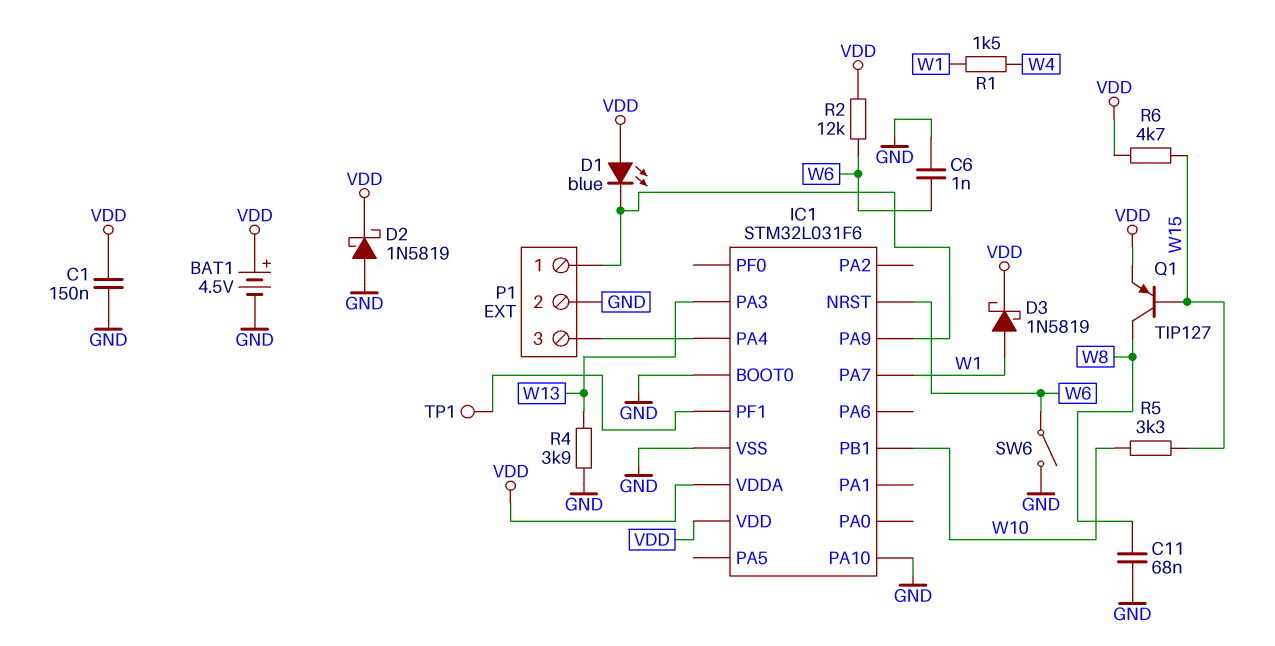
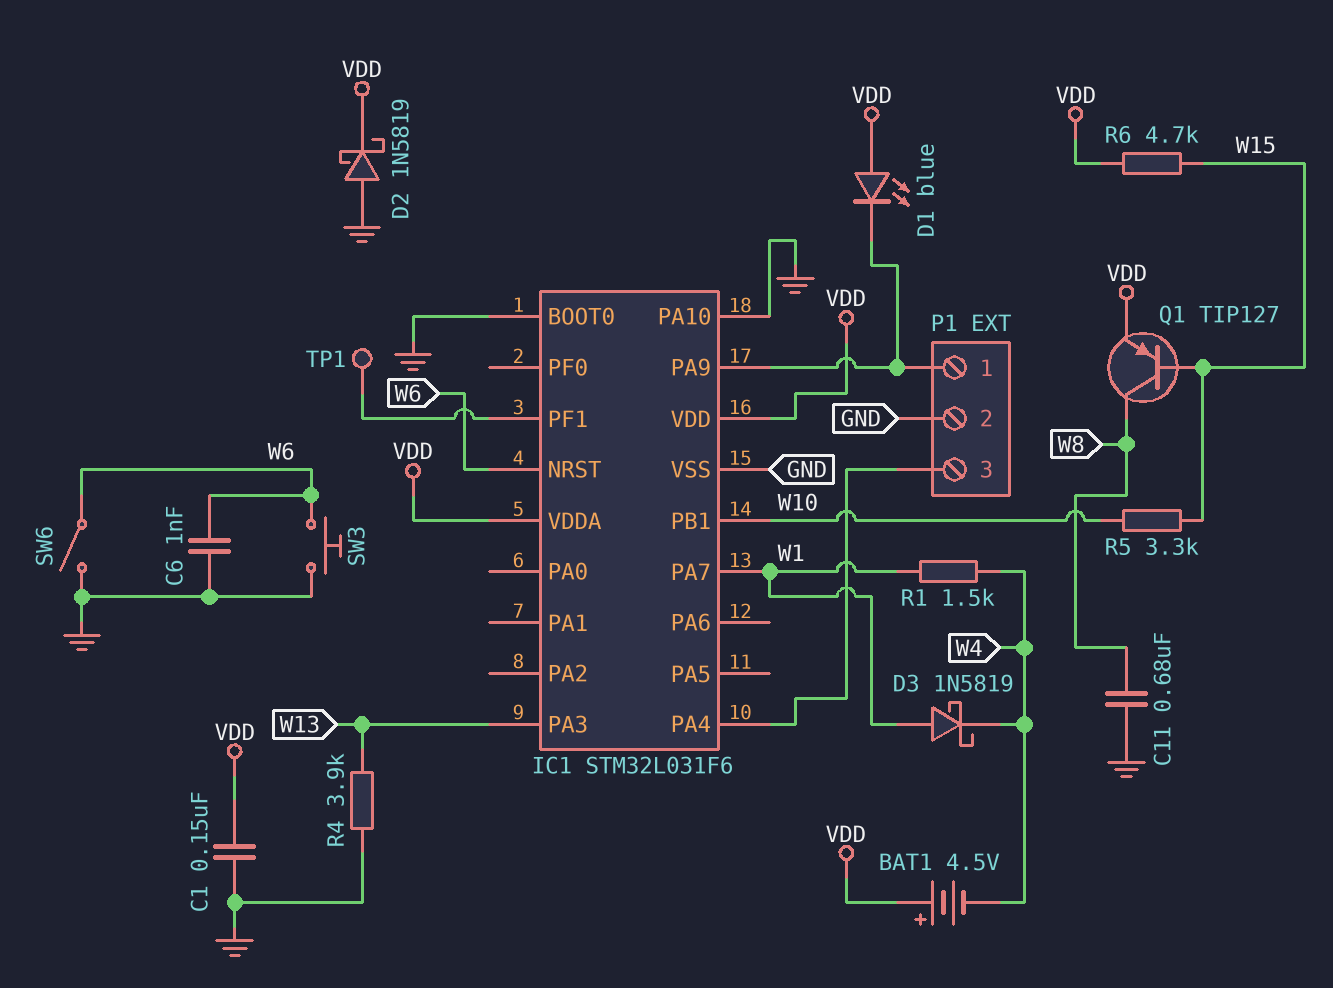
BAT1: 4.5V (plus VDD, minus GND) -> 4.5V (plus VDD, minus W4)
C11: 68nF (GND, W8) -> 680nF (GND, W8)
D3: schottky 1N5819 (A W1, K VDD) -> schottky 1N5819 (A W1, K W4)
R2: 12k (VDD, W6) -> none
SW3: none -> button (GND, W6)

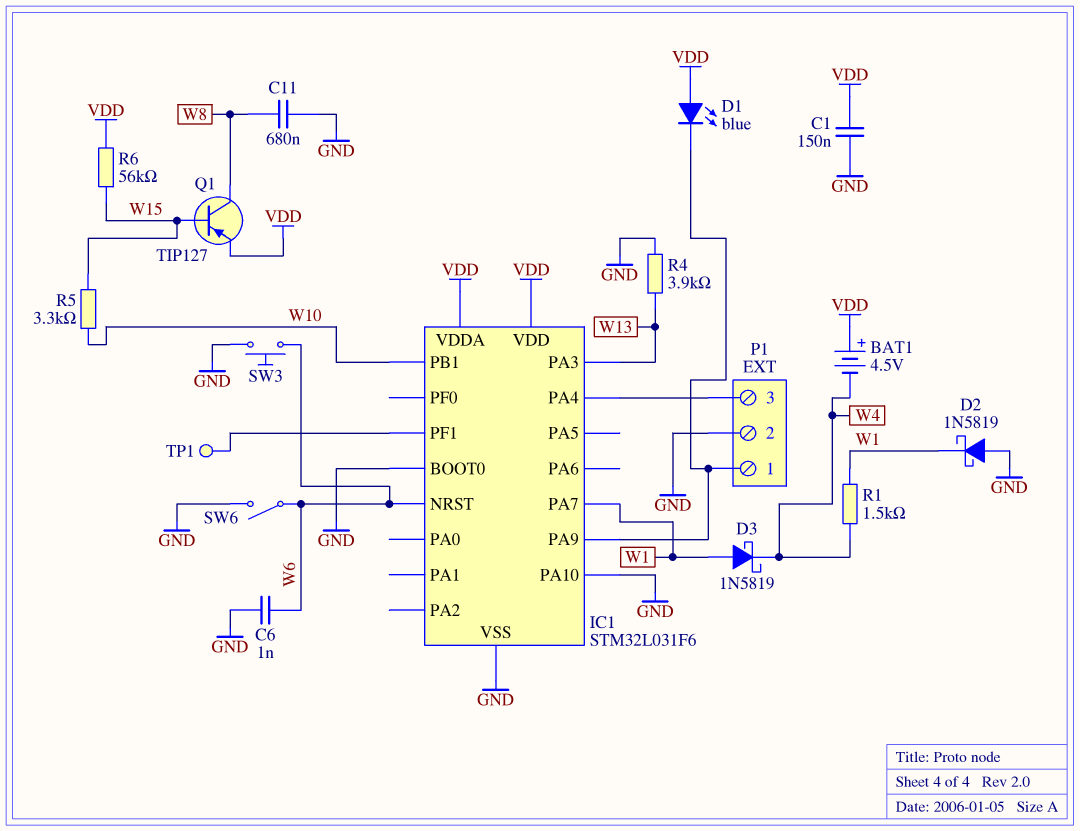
D2: schottky 1N5819 (A GND, K VDD) -> schottky 1N5819 (A GND, K W1)
R6: 4.7k (VDD, W15) -> 56k (VDD, W15)

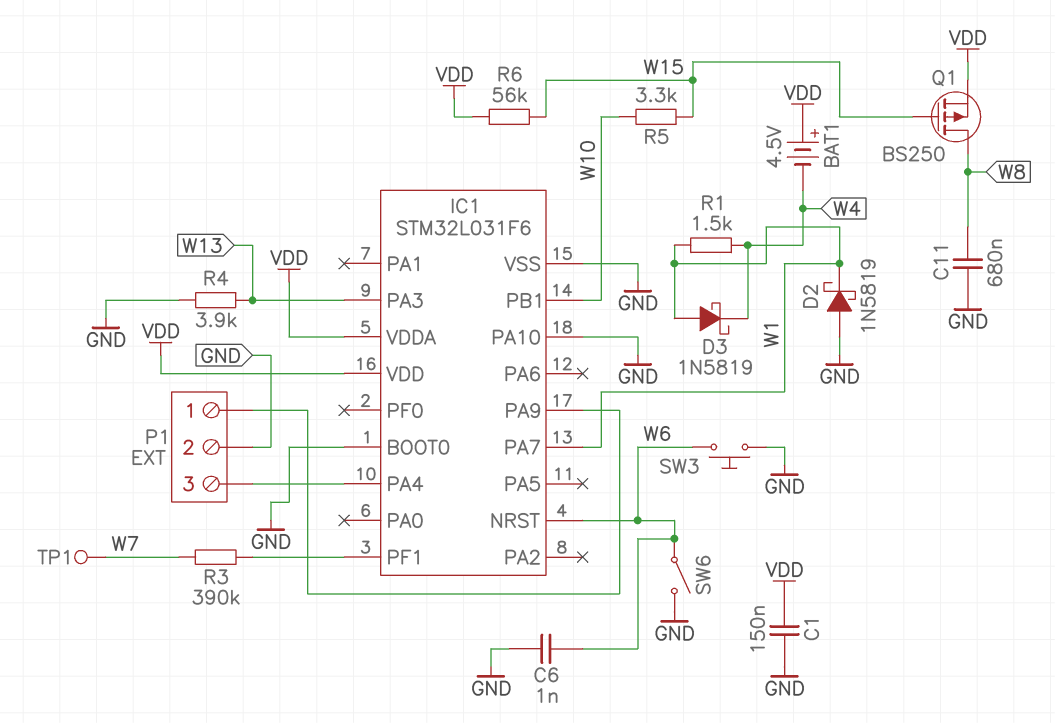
D1: LED blue (A VDD, K IC1/PA9) -> none
Q1: PNP TIP127 (B W15, C W8, E VDD) -> PMOS BS250 (G W15, D W8, S VDD)
R3: none -> 390k (IC1/PF1, W7)
TP1: test point (IC1/PF1) -> test point (W7)

